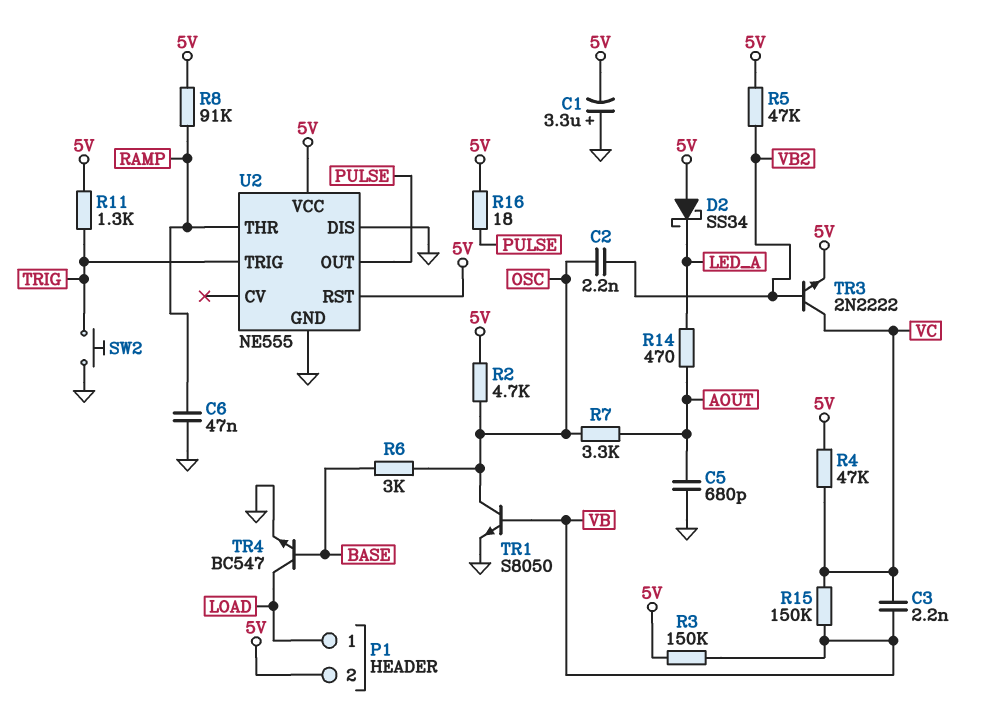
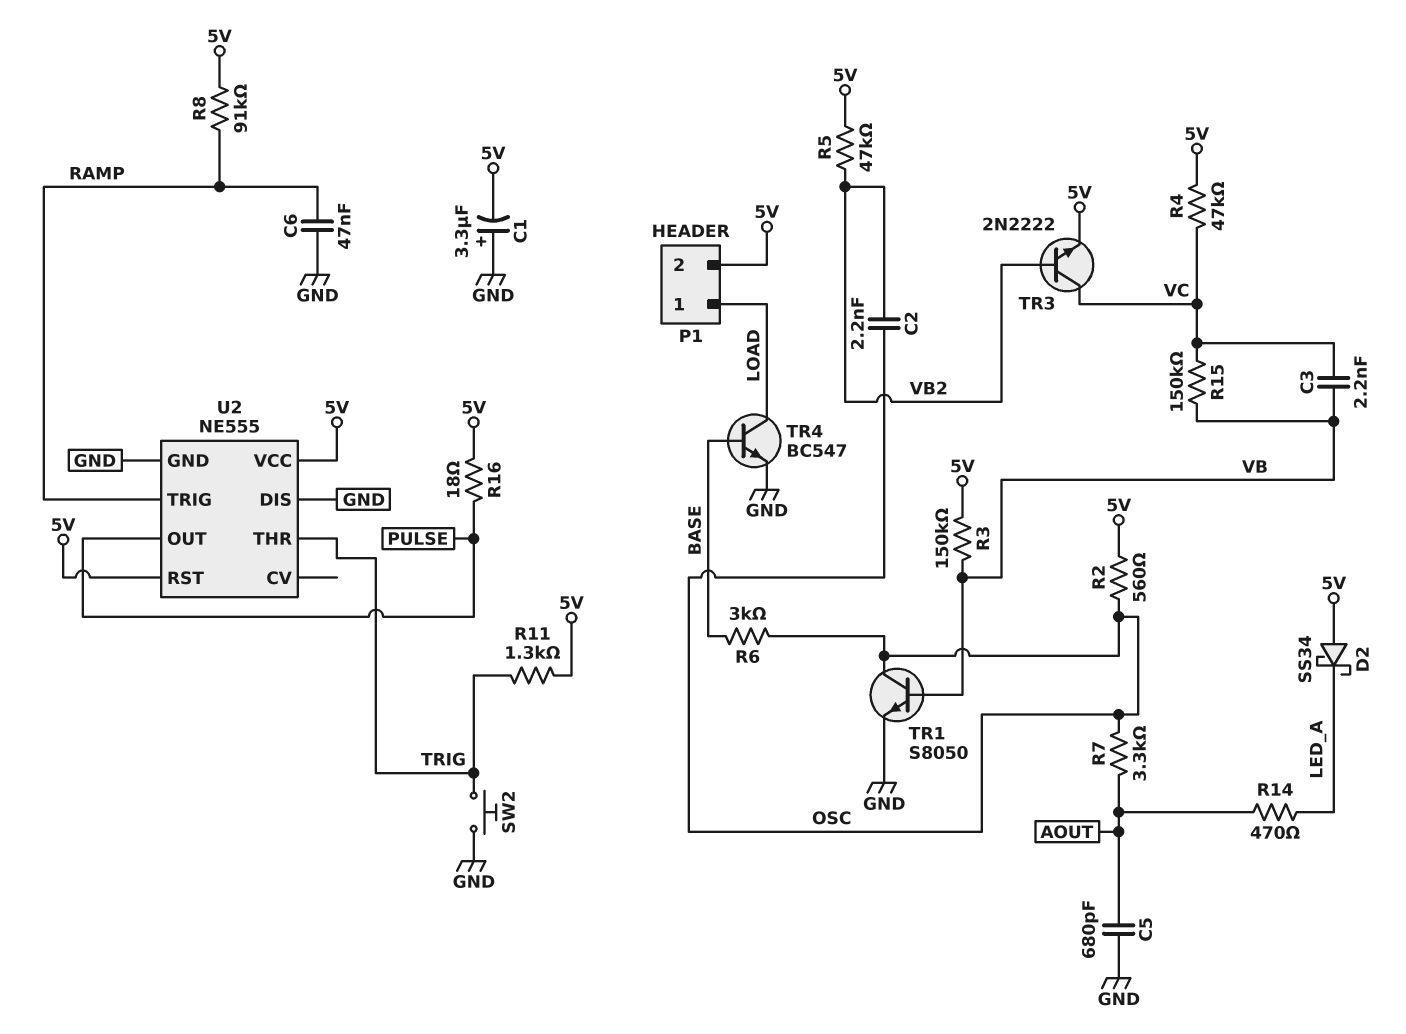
R2: 4.7k (5V, OSC) -> 560 (5V, OSC)
U2 pin THR: RAMP -> TRIG
U2 pin TRIG: TRIG -> RAMP

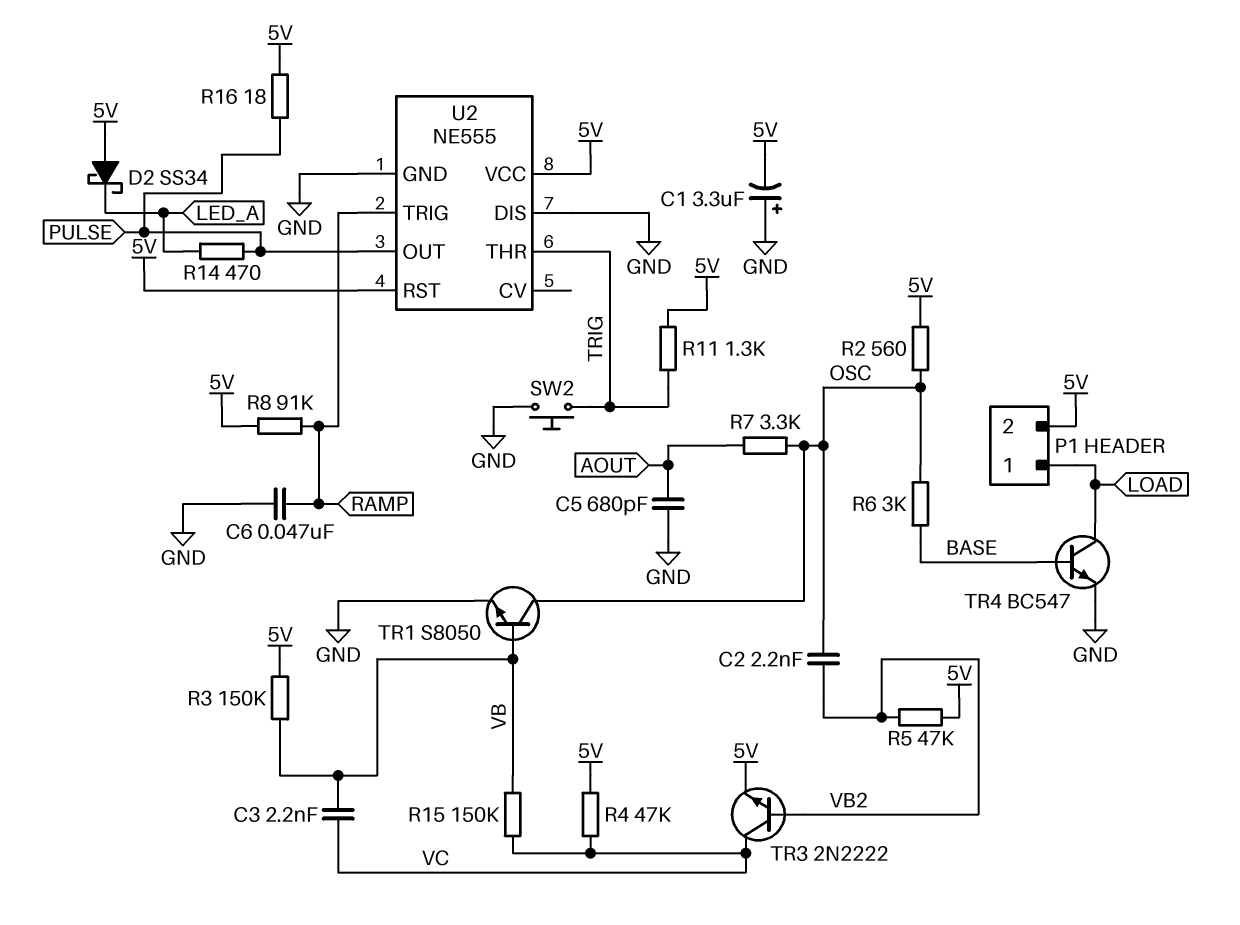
R14: 470 (AOUT, LED_A) -> 470 (LED_A, PULSE)

